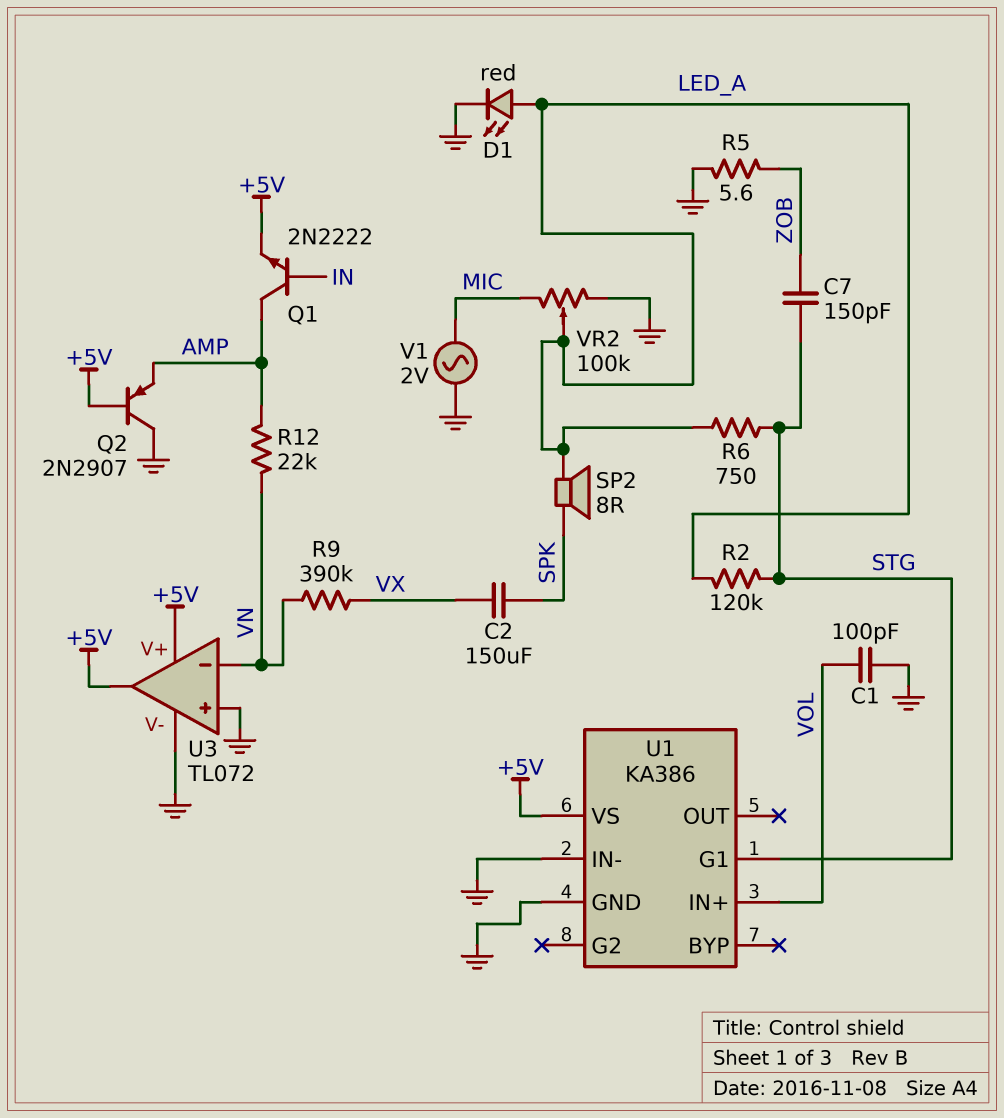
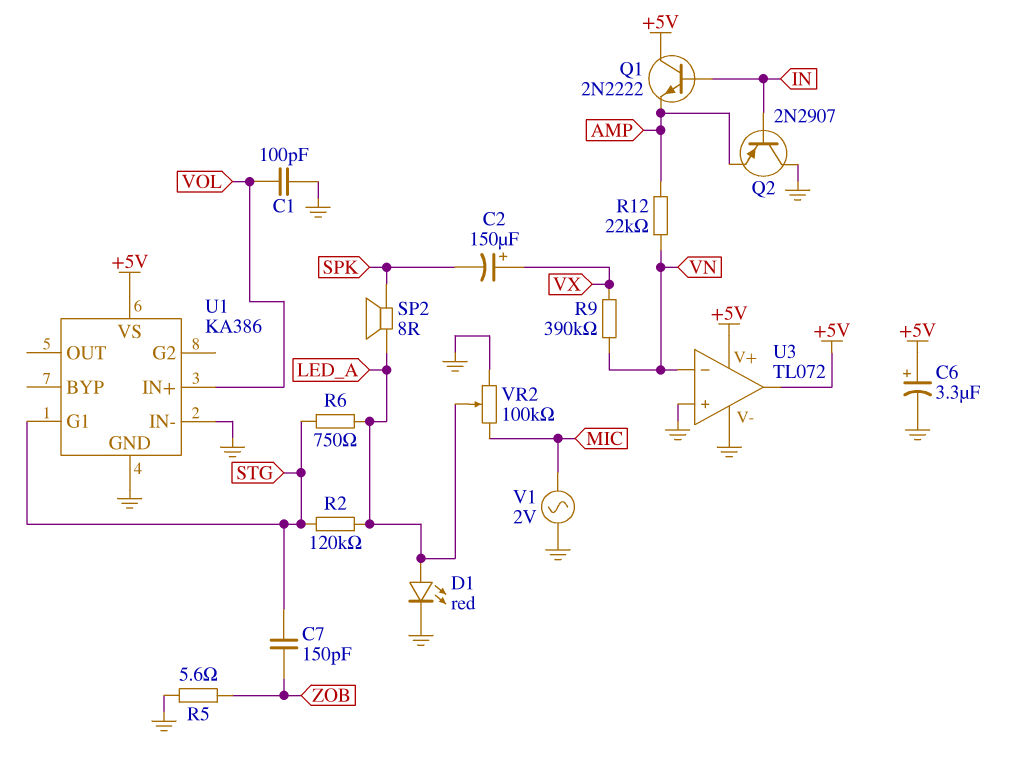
C2: 150uF (SPK, VX) -> 150uF (plus VX, minus SPK)
C6: none -> 3.3uF (plus +5V, minus GND)
Q1: NPN 2N2222 (B IN, C AMP, E +5V) -> NPN 2N2222 (B IN, C +5V, E AMP)
Q2: PNP 2N2907 (B +5V, C GND, E AMP) -> PNP 2N2907 (B IN, C GND, E AMP)

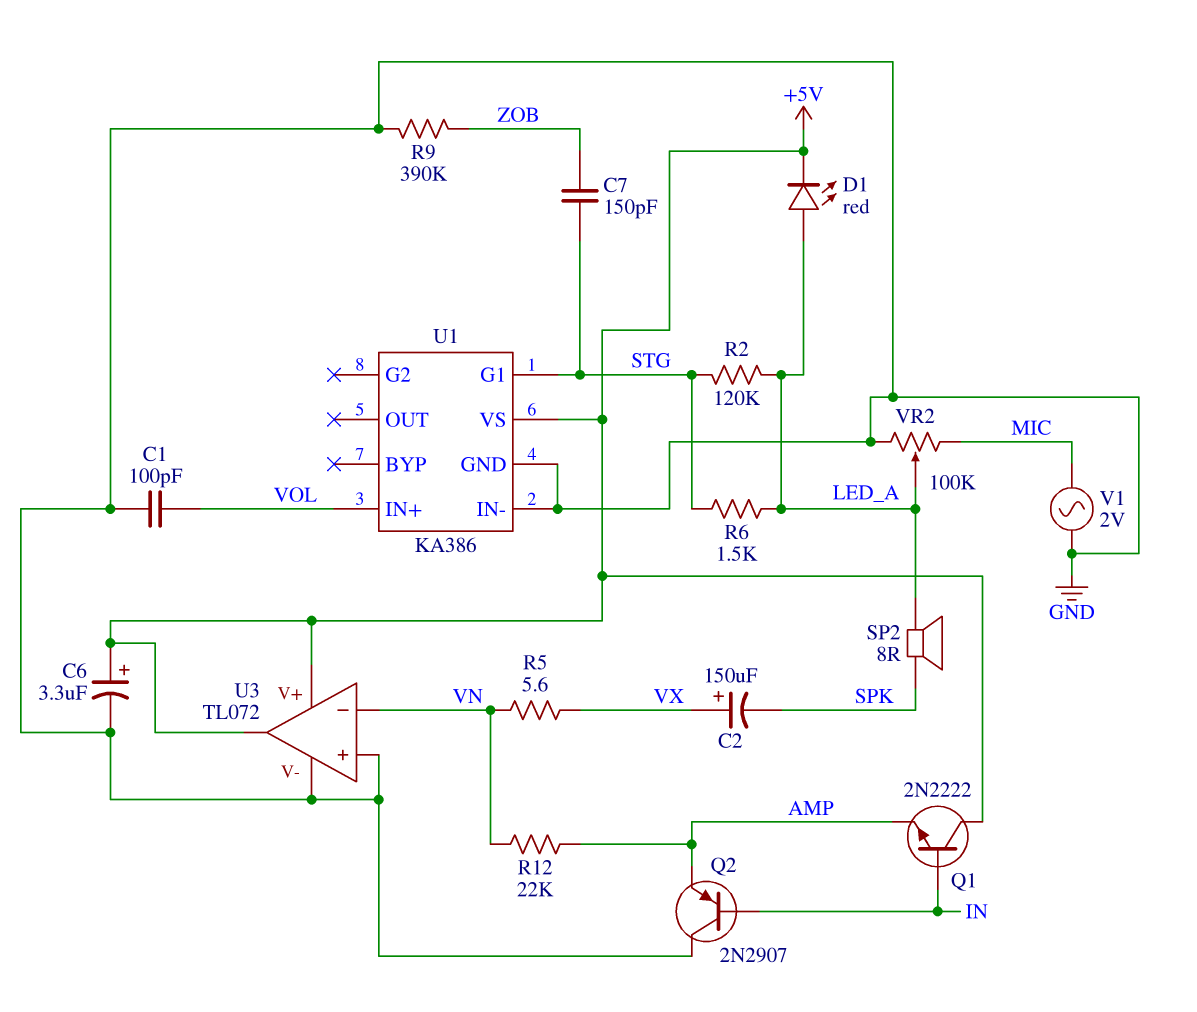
D1: LED red (A LED_A, K GND) -> LED red (A LED_A, K +5V)
R5: 5.6 (GND, ZOB) -> 5.6 (VN, VX)
R6: 750 (LED_A, STG) -> 1.5k (LED_A, STG)
R9: 390k (VN, VX) -> 390k (GND, ZOB)

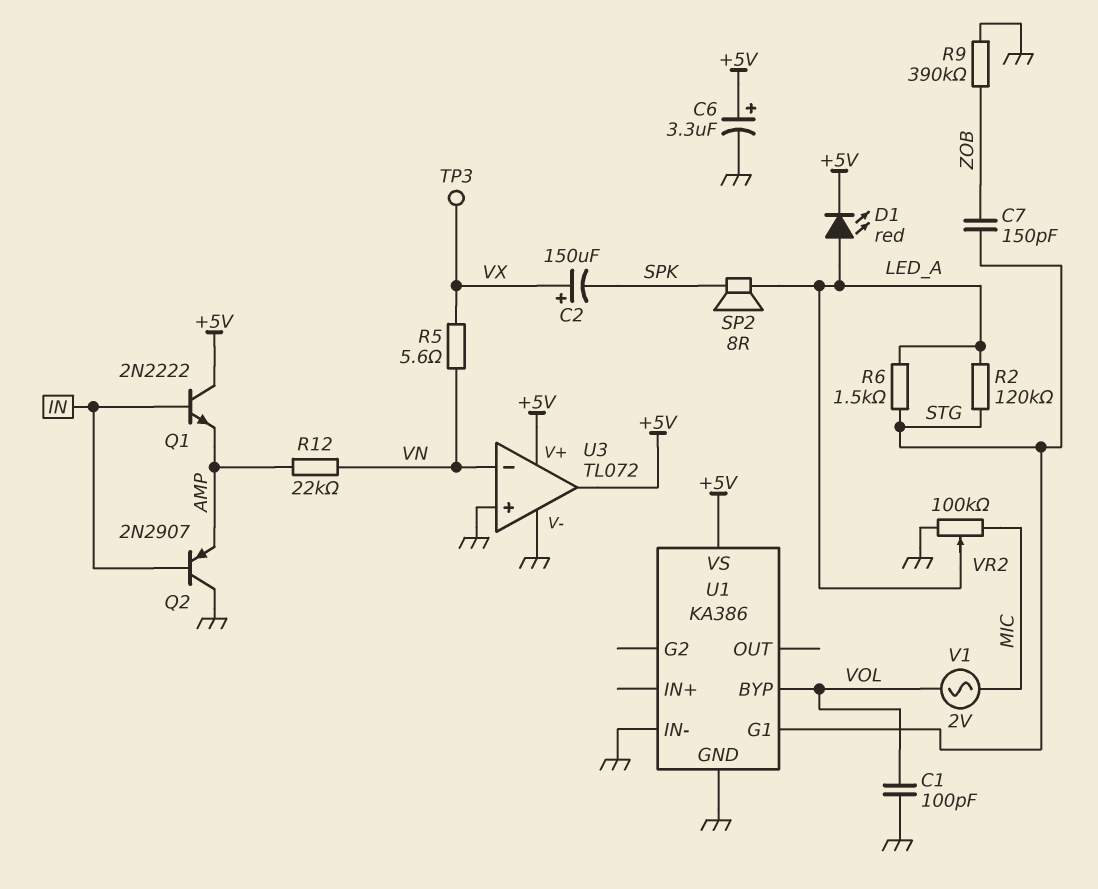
TP3: none -> test point (VX)
U1 pin BYP: none -> VOL
U1 pin IN+: VOL -> none
V1: AC 2V (GND, MIC) -> AC 2V (MIC, VOL)

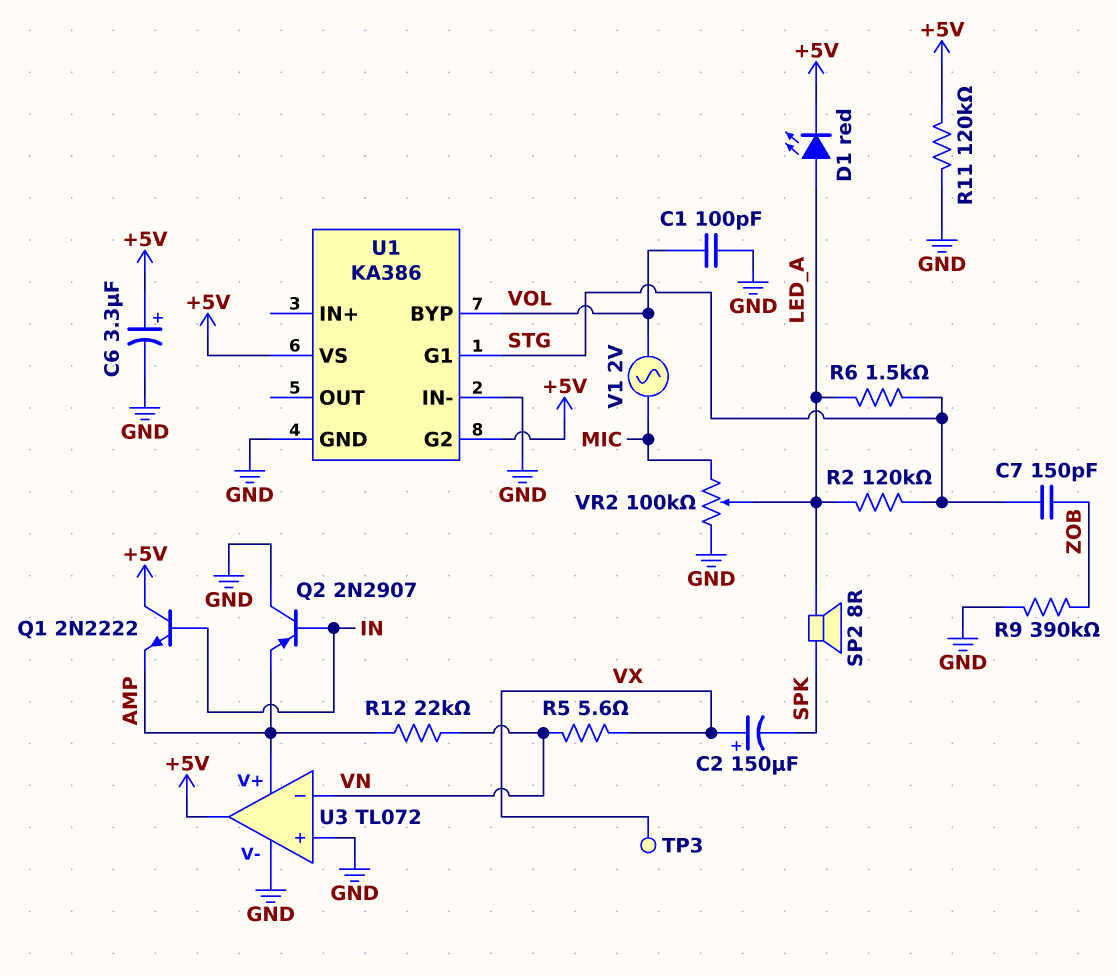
R11: none -> 120k (+5V, GND)
U1 pin G2: none -> +5V
U3 pin V+: +5V -> AMP

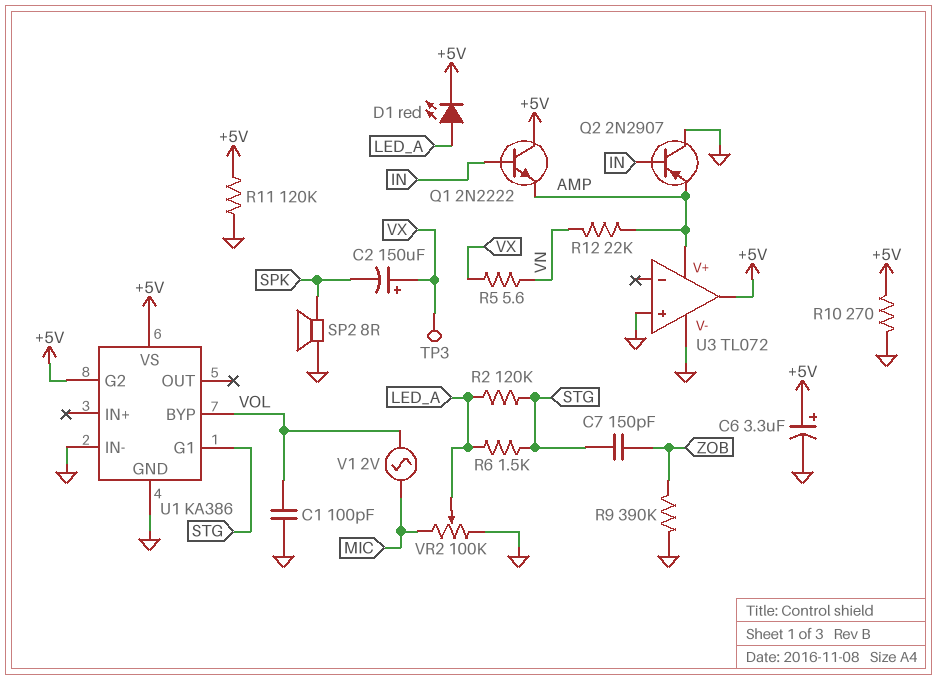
R10: none -> 270 (+5V, GND)
SP2: speaker 8R (LED_A, SPK) -> speaker 8R (GND, SPK)
U3 pin in-: VN -> none

